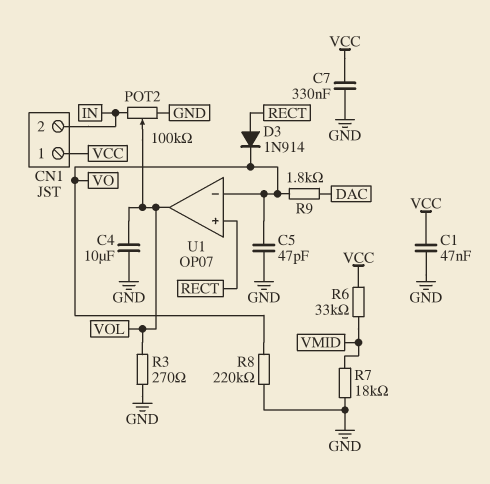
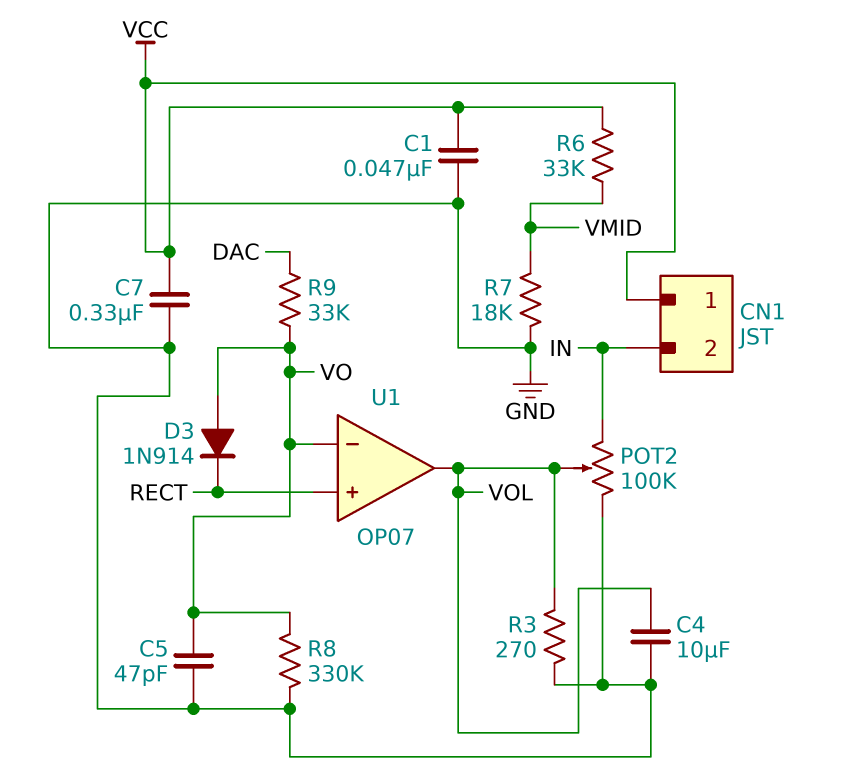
D3: diode 1N914 (A RECT, K VO) -> diode 1N914 (A VO, K RECT)
R8: 220k (GND, VO) -> 330k (GND, VO)
R9: 1.8k (DAC, VO) -> 33k (DAC, VO)

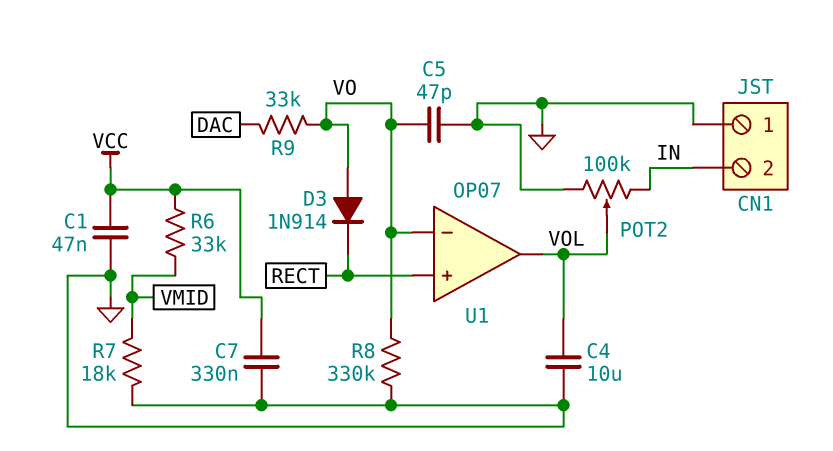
CN1 pin 1: VCC -> GND
R3: 270 (GND, VOL) -> none

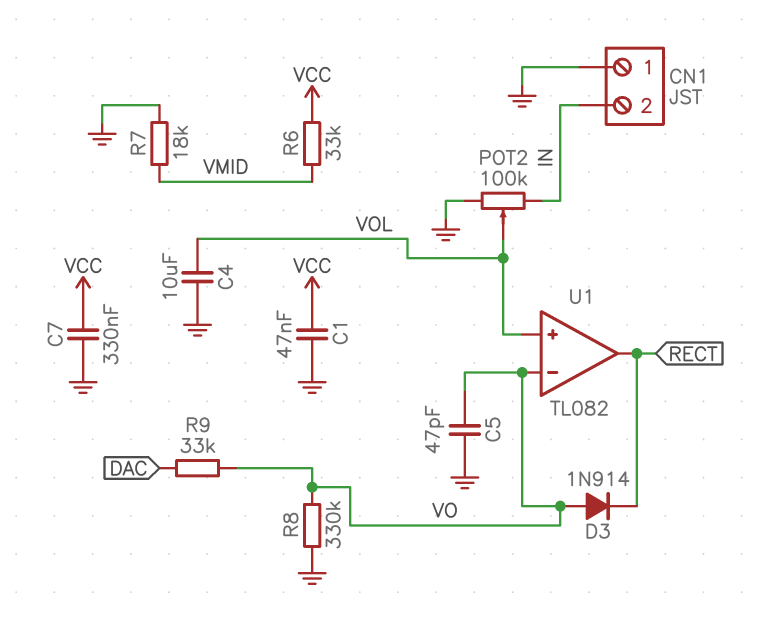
U1: OP07 -> TL082
U1 pin in+: RECT -> VOL
U1 pin out: VOL -> RECT

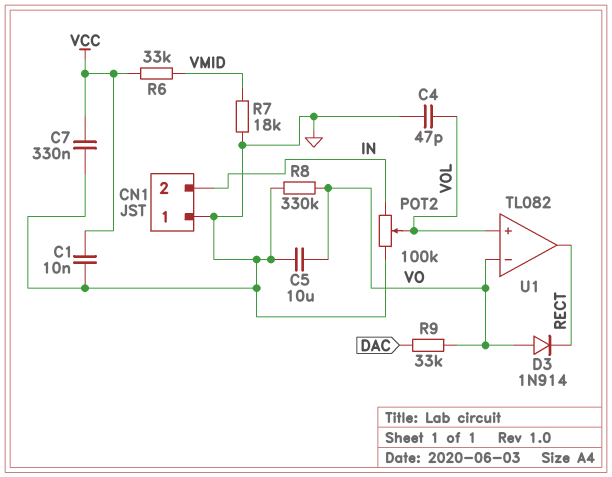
C1: 47nF (GND, VCC) -> 10nF (GND, VCC)
C4: 10uF (GND, VOL) -> 47pF (GND, VOL)
C5: 47pF (GND, VO) -> 10uF (GND, VO)

